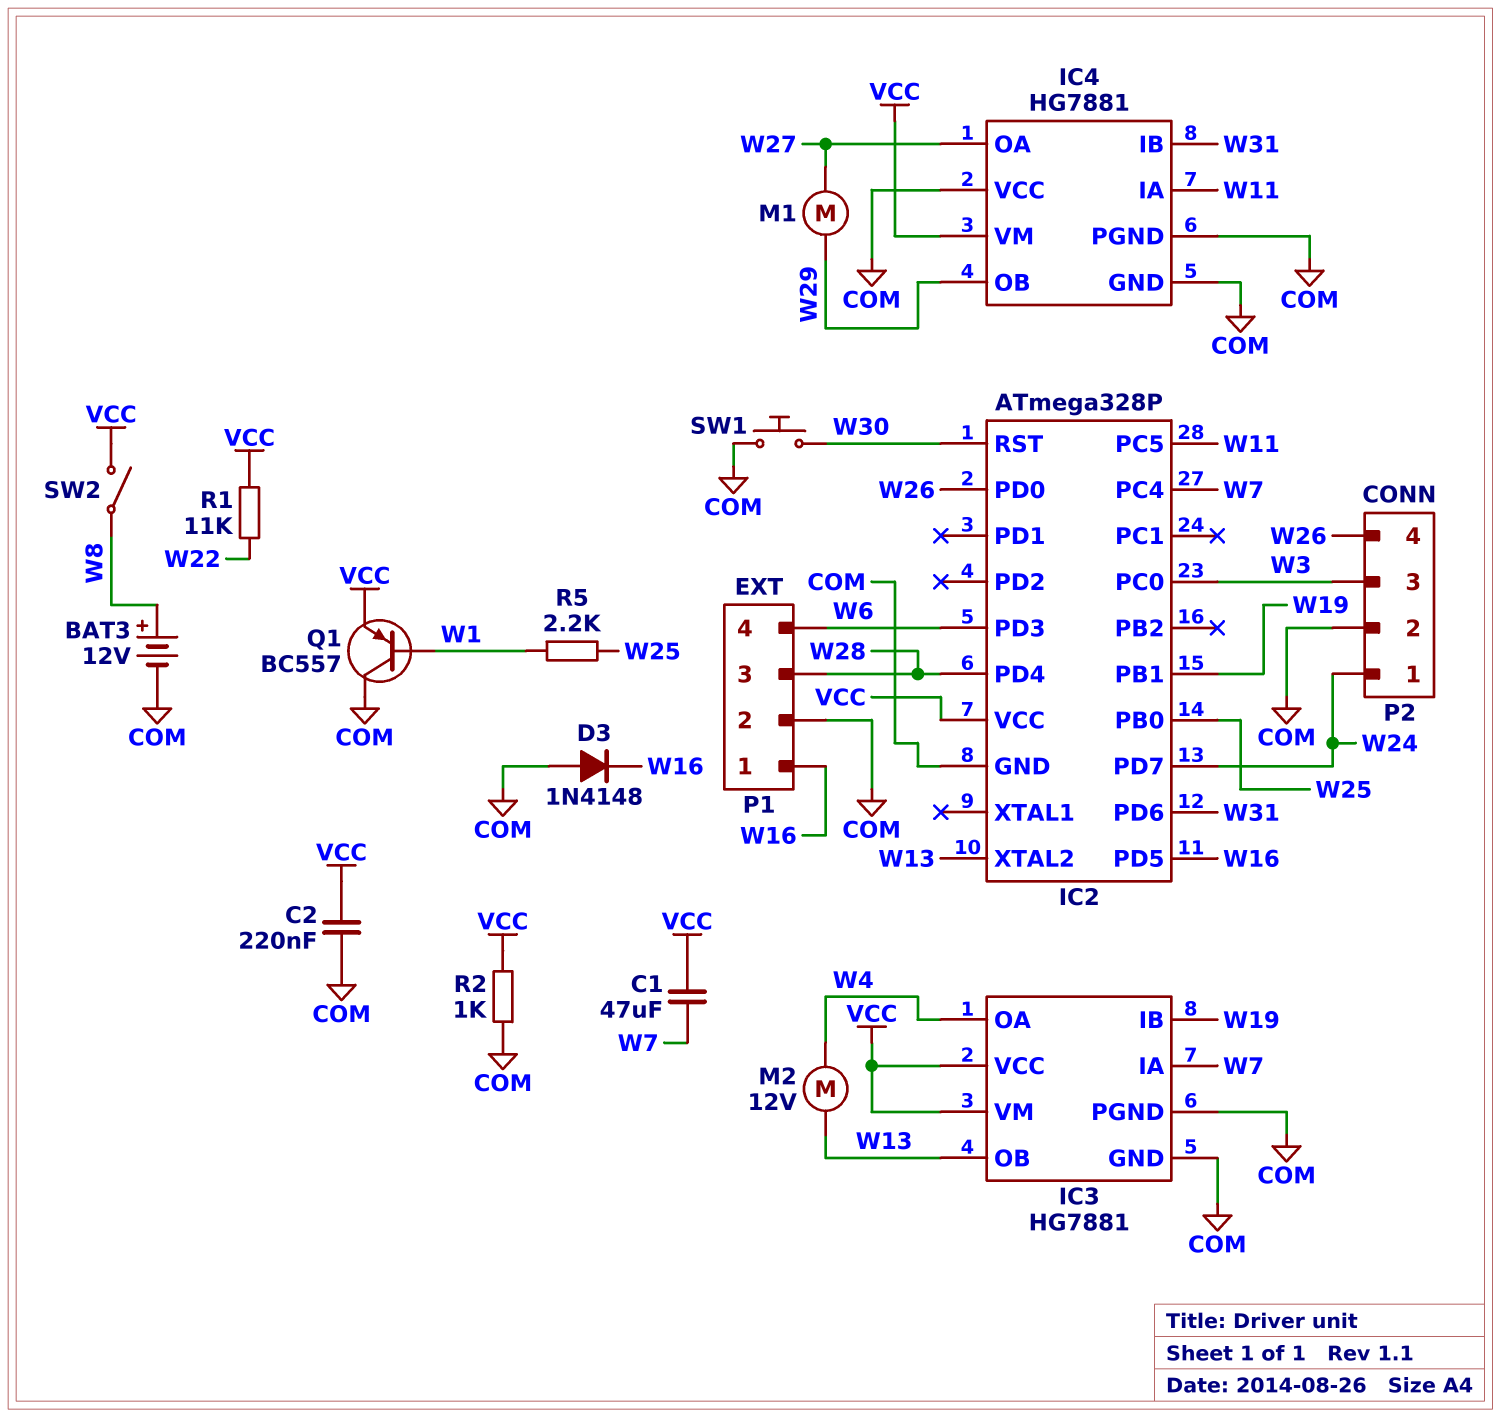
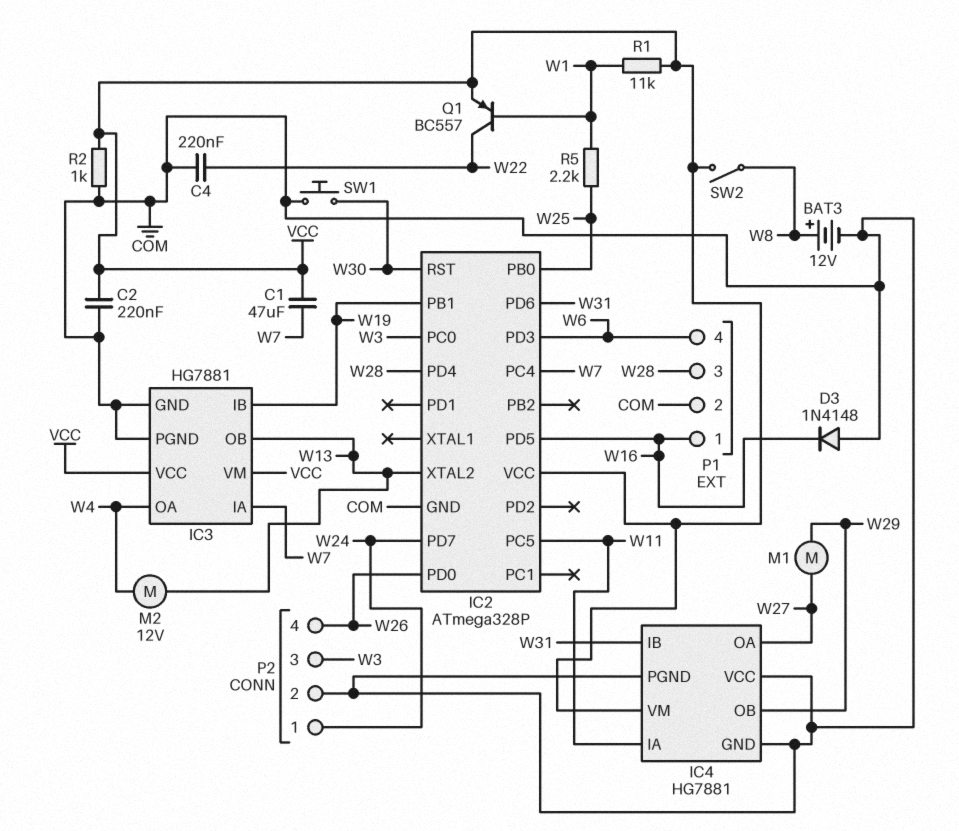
C4: none -> 220nF (COM, W22)
Q1: PNP BC557 (B W1, C COM, E VCC) -> PNP BC557 (B W1, C W22, E VCC)
R1: 11k (VCC, W22) -> 11k (VCC, W1)

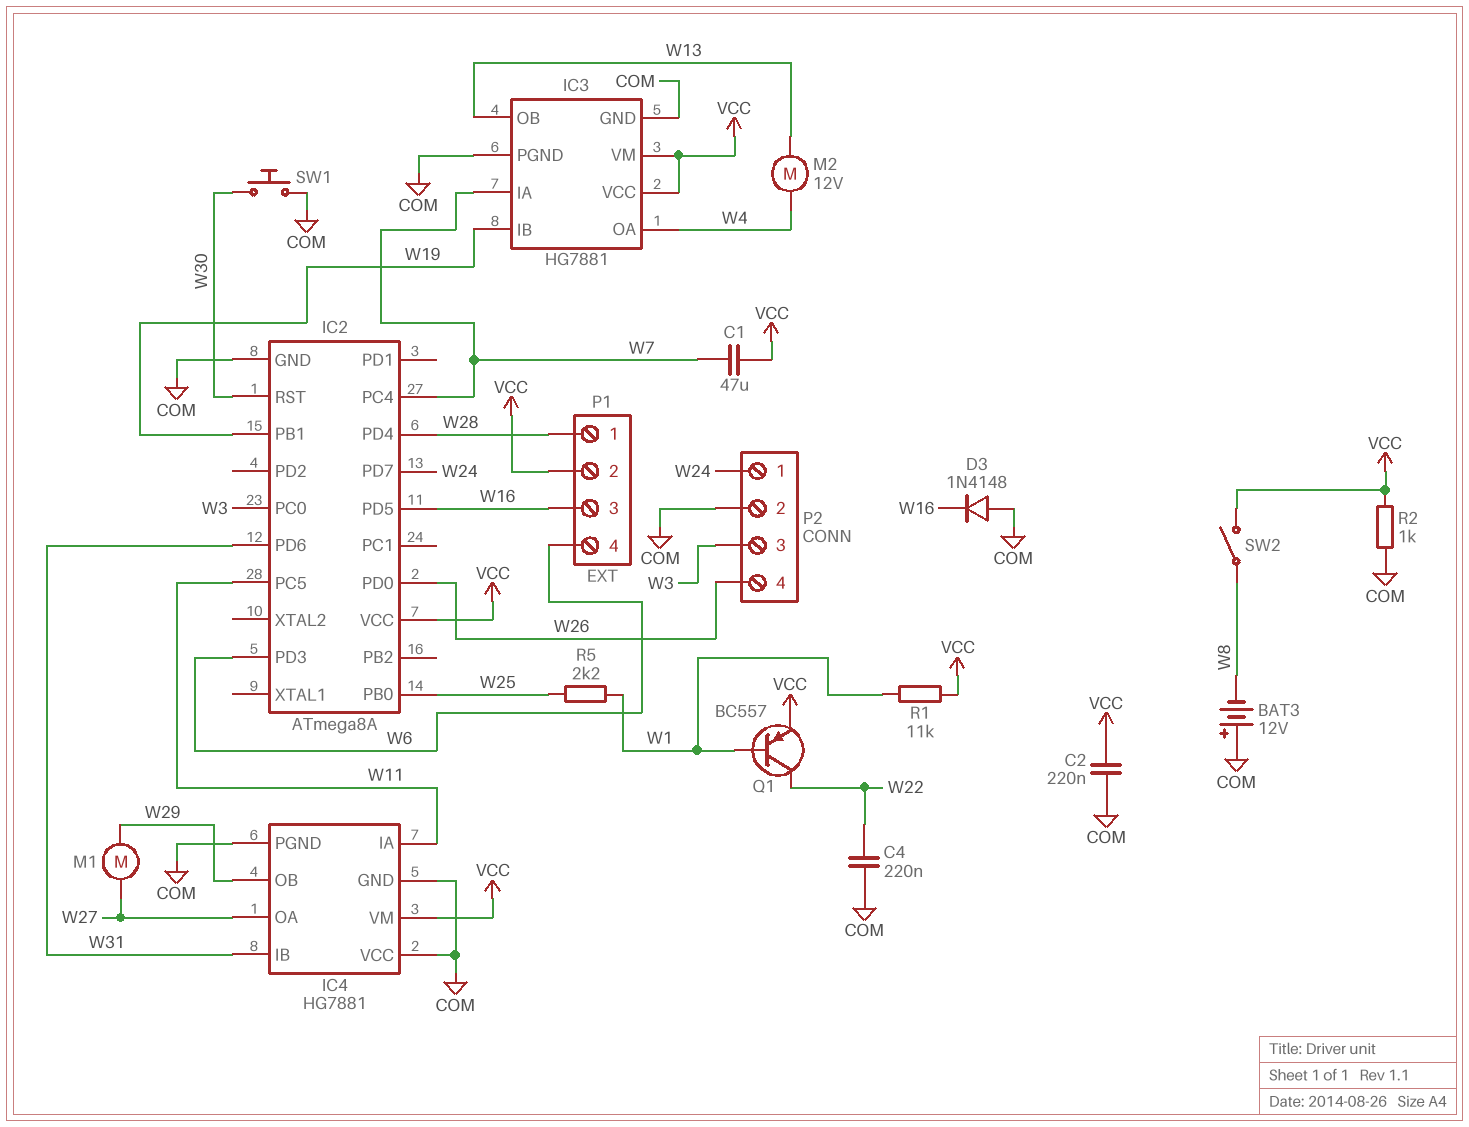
BAT3: 12V (plus W8, minus COM) -> 12V (plus COM, minus W8)
IC2: ATmega328P -> ATmega8A
IC2 pin XTAL2: W13 -> none
P1 pin 1: W16 -> W28
P1 pin 2: COM -> VCC
P1 pin 3: W28 -> W16

